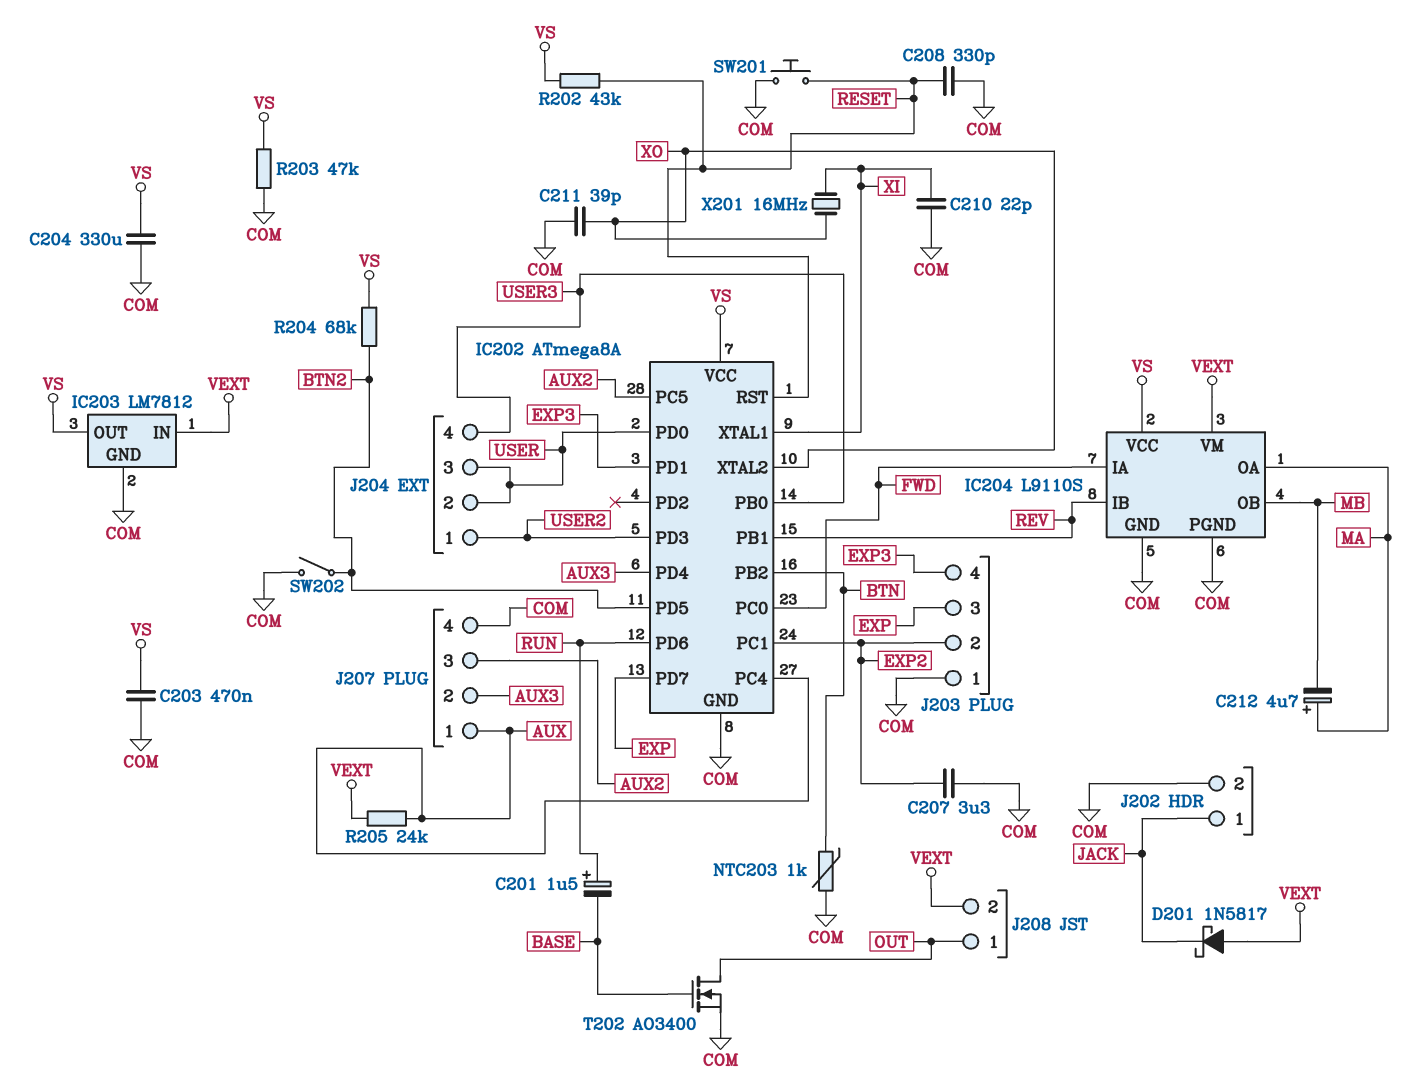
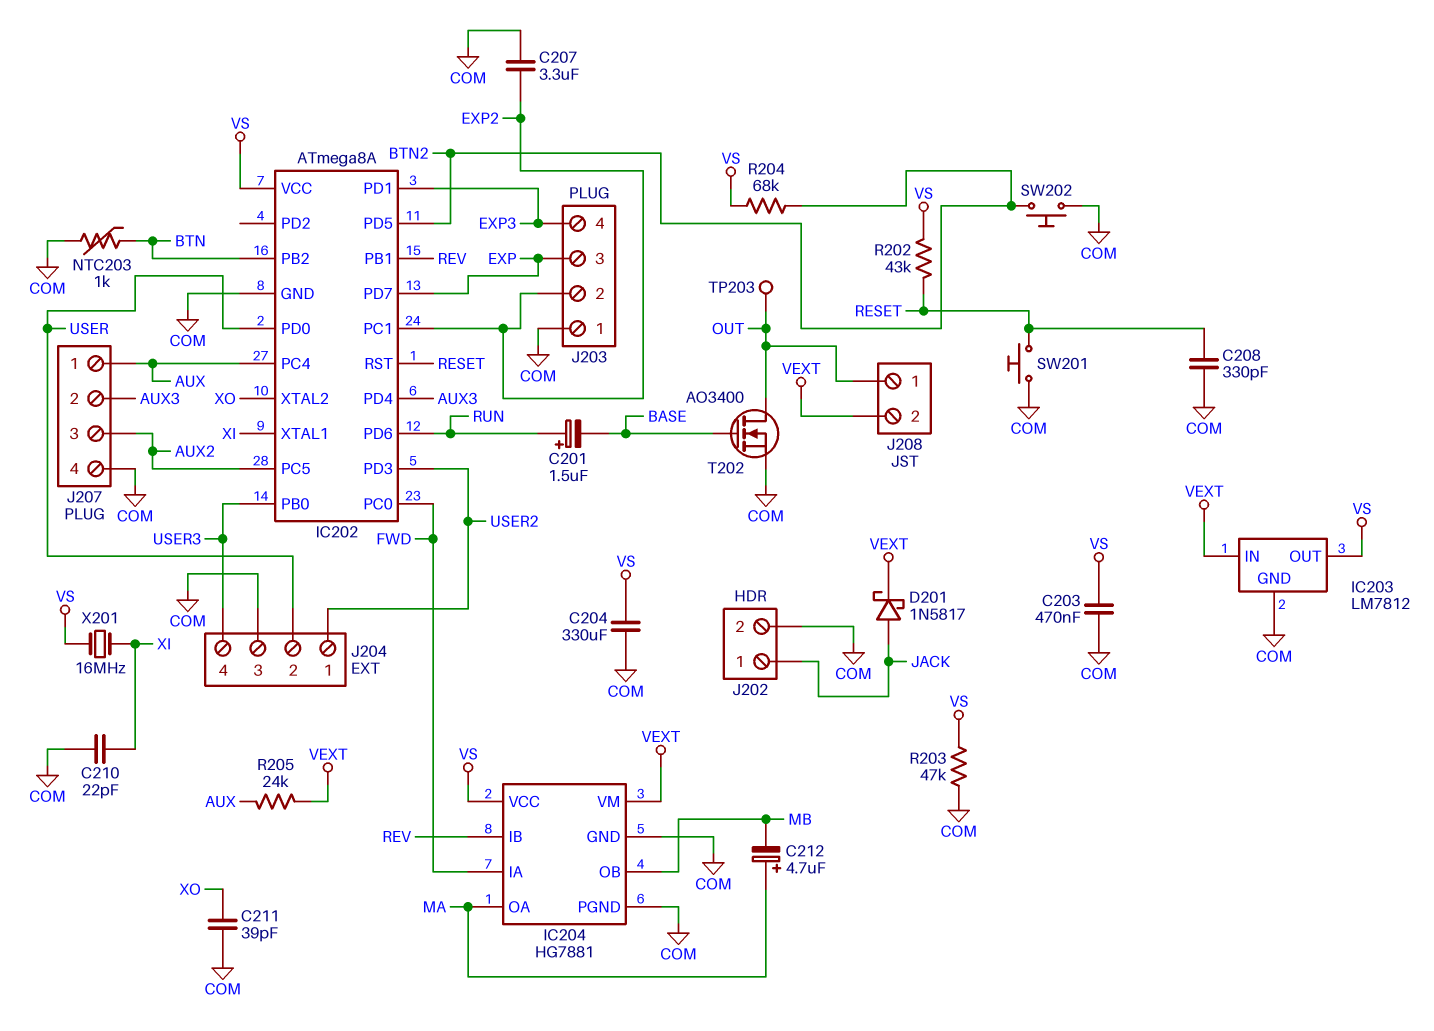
D201: schottky 1N5817 (A VEXT, K JACK) -> schottky 1N5817 (A JACK, K VEXT)
IC204: L9110S -> HG7881
J204 pin 3: USER -> COM
SW202: switch (BTN2, COM) -> button (BTN2, COM)
TP203: none -> test point (OUT)
X201: 16MHz (XI, XO) -> 16MHz (VS, XI)

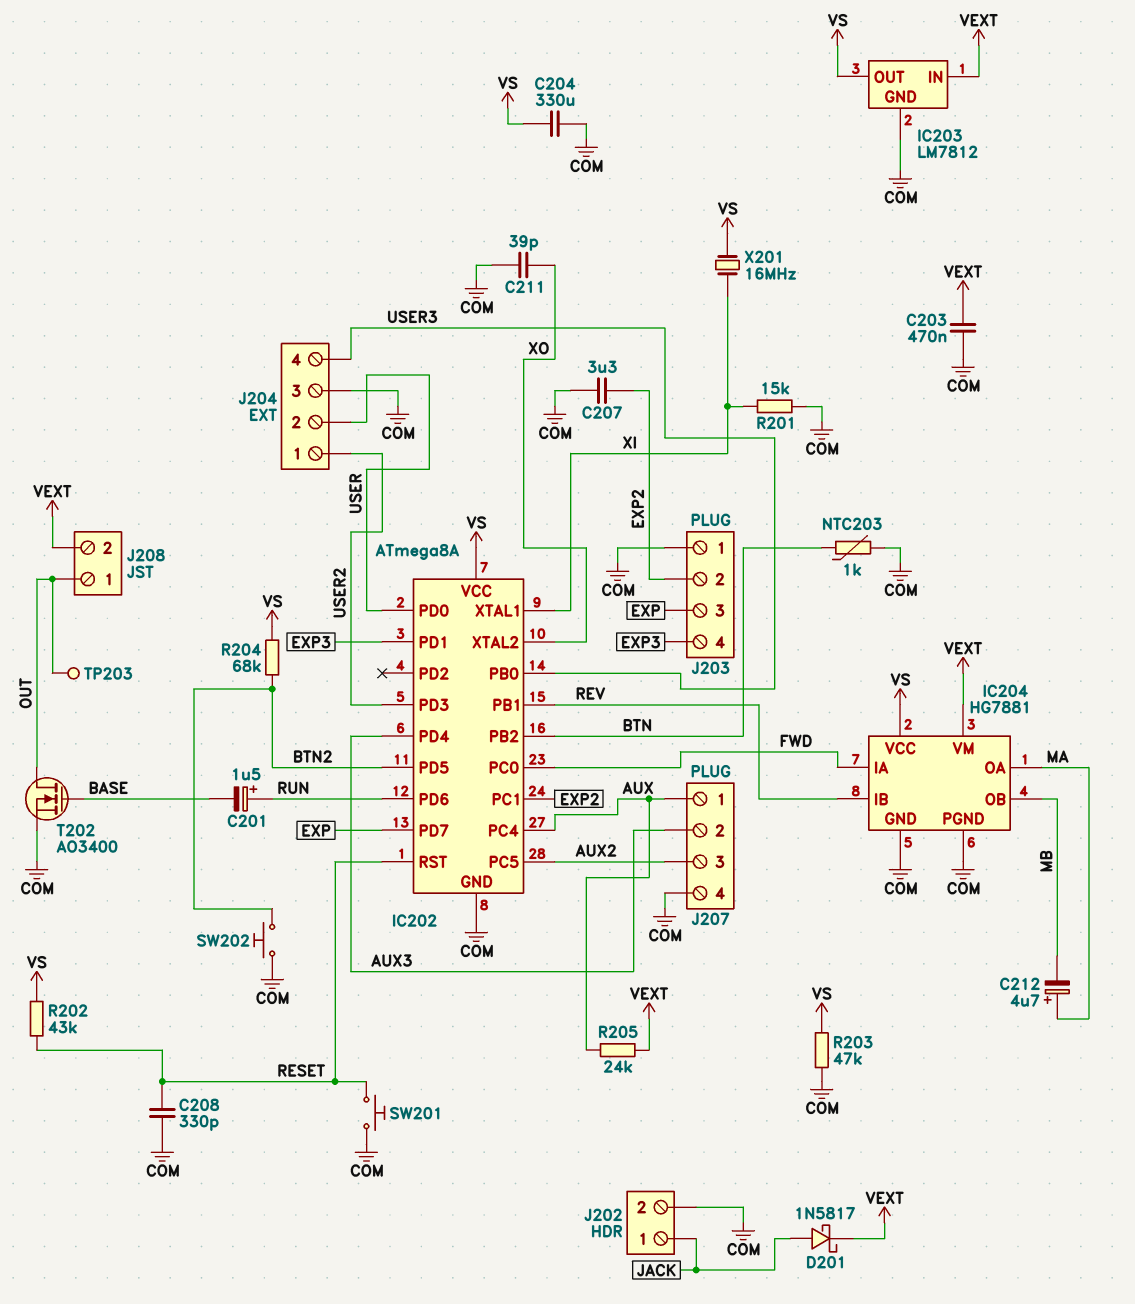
C203: 470nF (COM, VS) -> 470nF (COM, VEXT)
C210: 22pF (COM, XI) -> none
R201: none -> 15k (COM, XI)

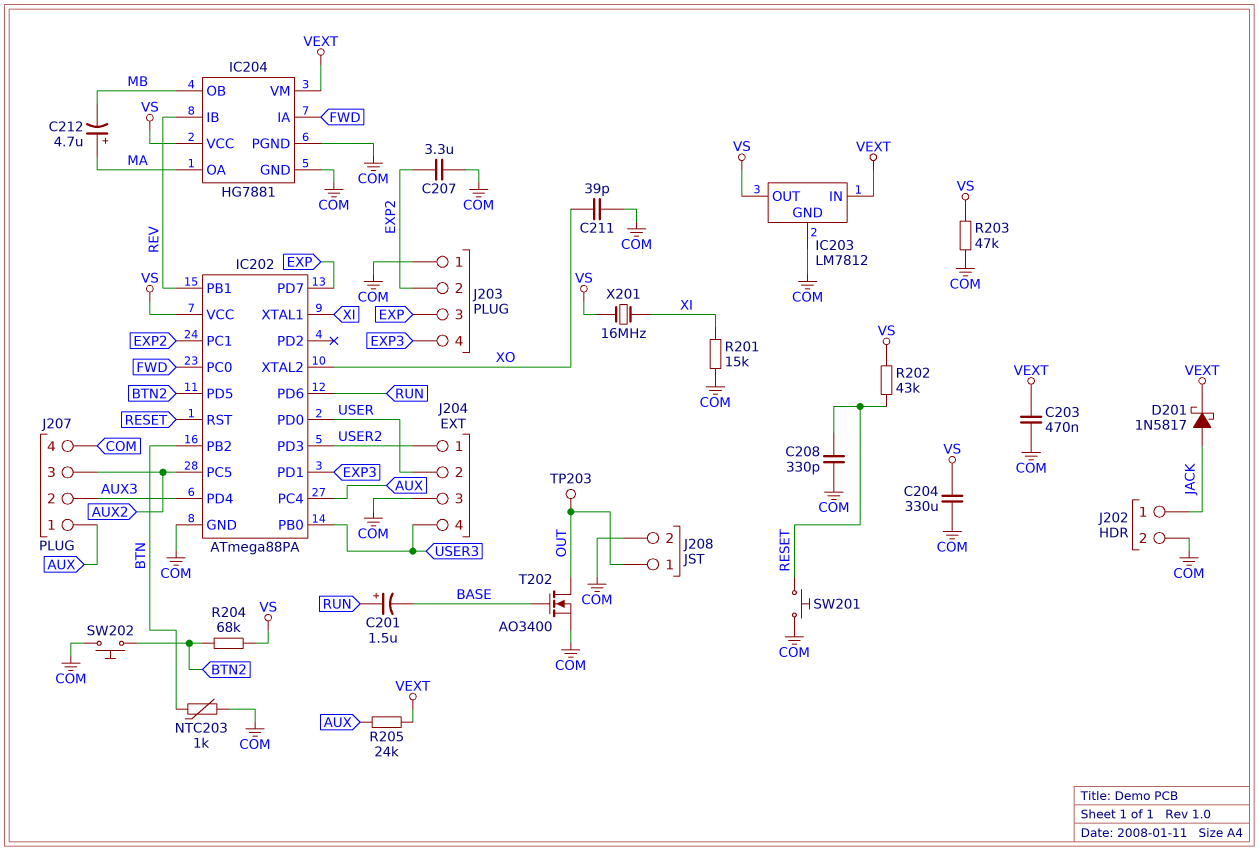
IC202: ATmega8A -> ATmega88PA
J208 pin 2: VEXT -> COM

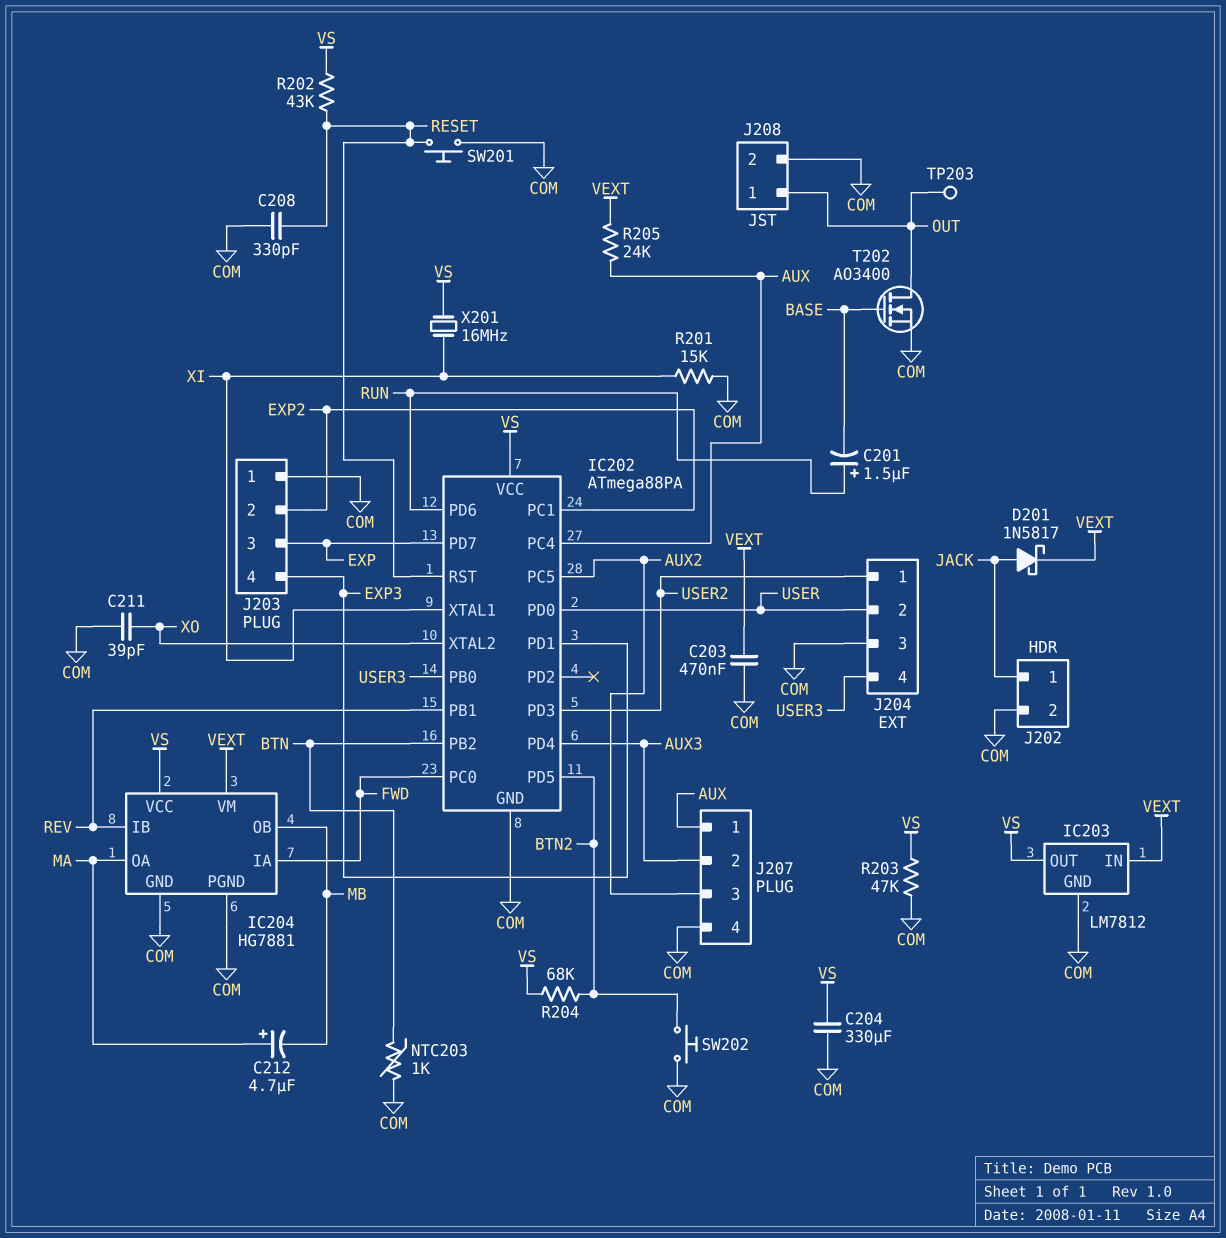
C207: 3.3uF (COM, EXP2) -> none

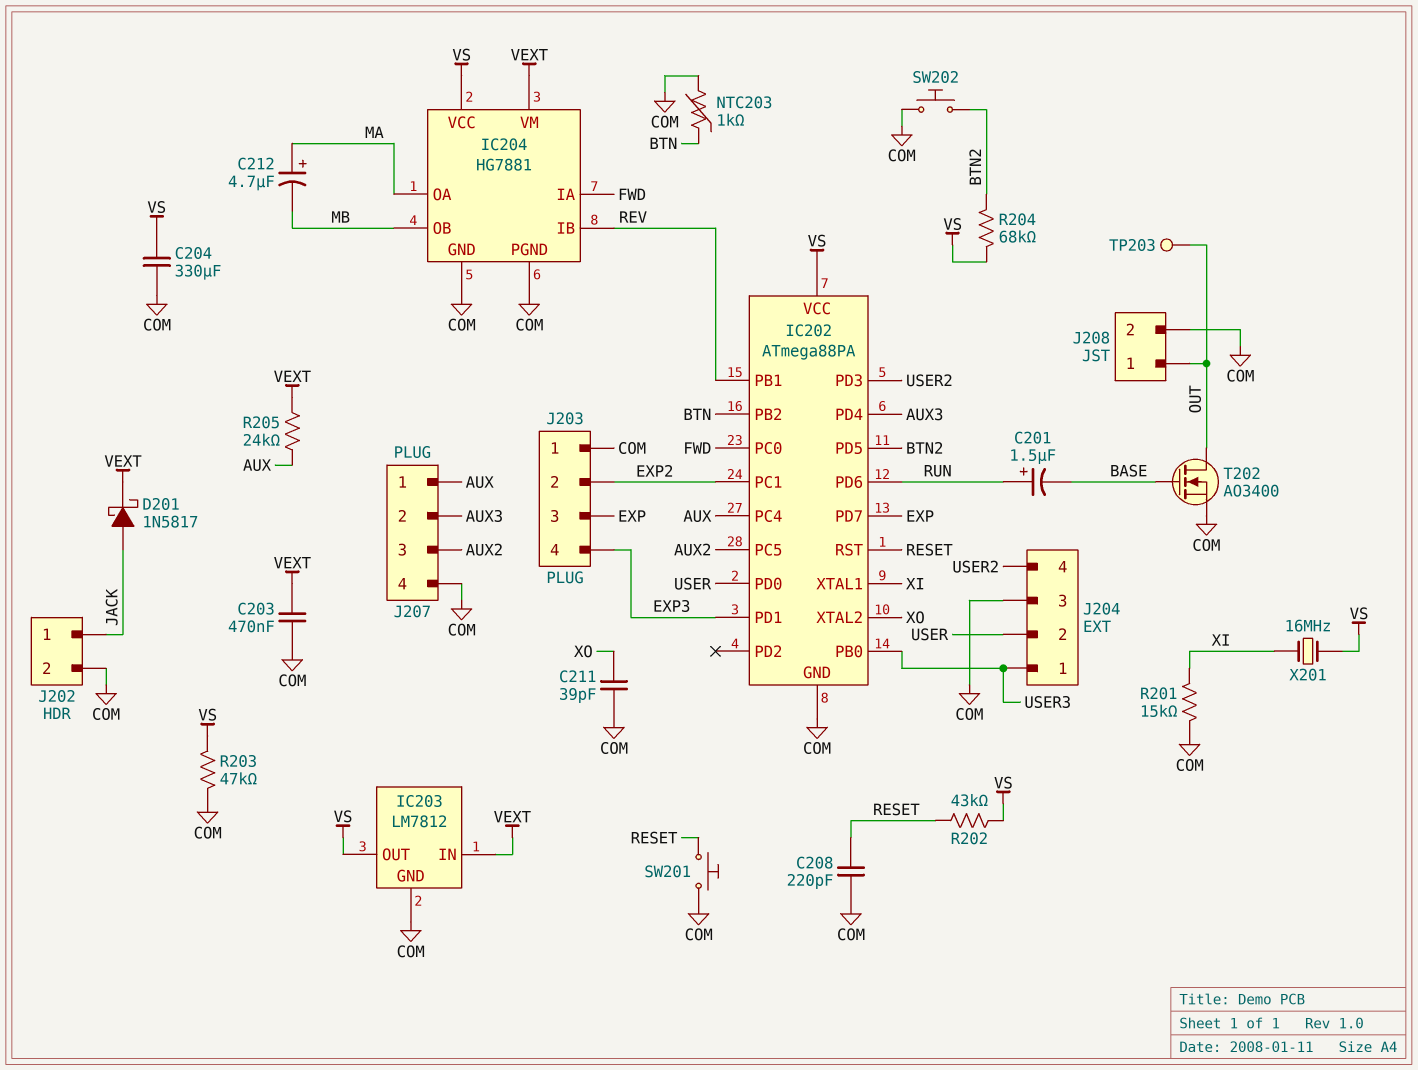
C208: 330pF (COM, RESET) -> 220pF (COM, RESET)
J204 pin 1: USER2 -> USER3
J204 pin 4: USER3 -> USER2

